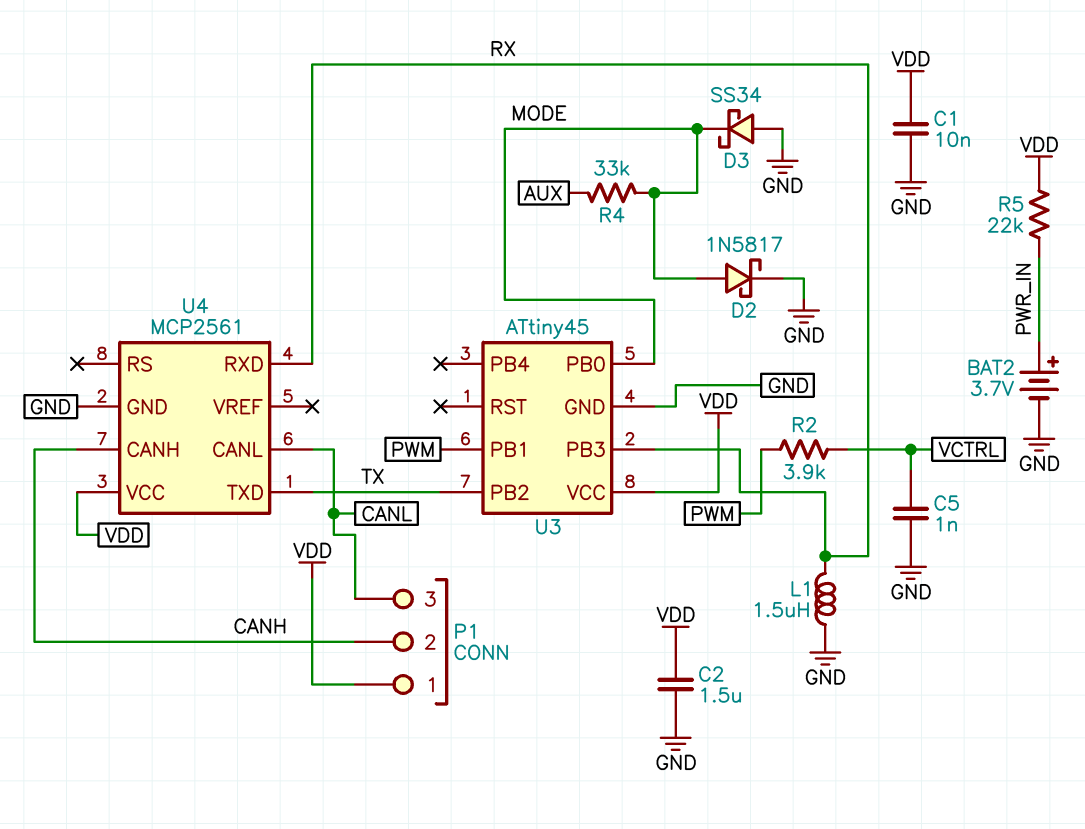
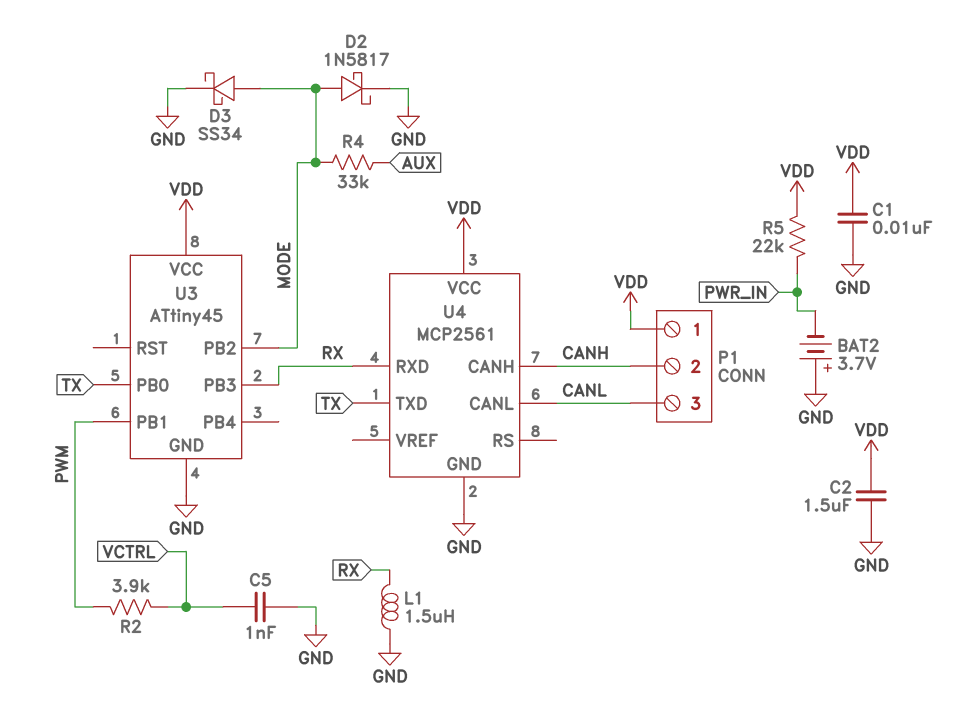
BAT2: 3.7V (plus PWR_IN, minus GND) -> 3.7V (plus GND, minus PWR_IN)
D3: schottky SS34 (A GND, K MODE) -> schottky SS34 (A MODE, K GND)
U3 pin PB0: MODE -> TX
U3 pin PB2: TX -> MODE

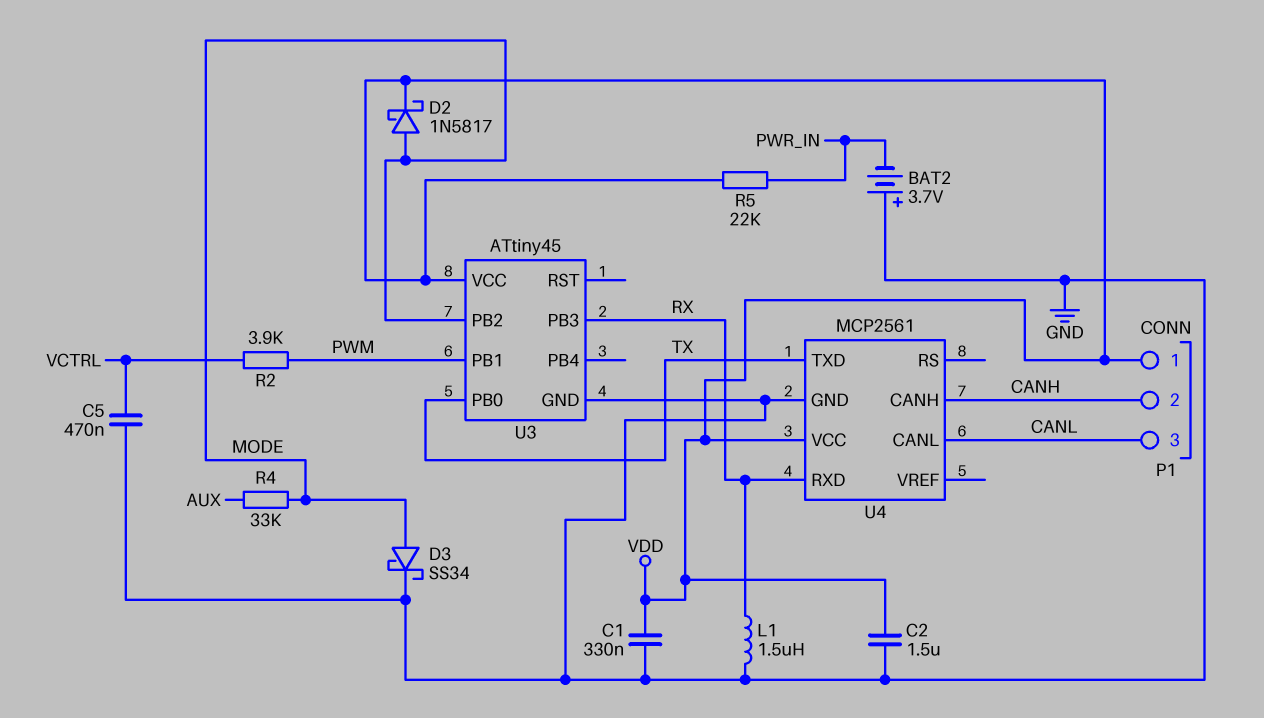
C1: 10nF (GND, VDD) -> 330nF (GND, VDD)
C5: 1nF (GND, VCTRL) -> 470nF (GND, VCTRL)
D2: schottky 1N5817 (A MODE, K GND) -> schottky 1N5817 (A MODE, K VDD)

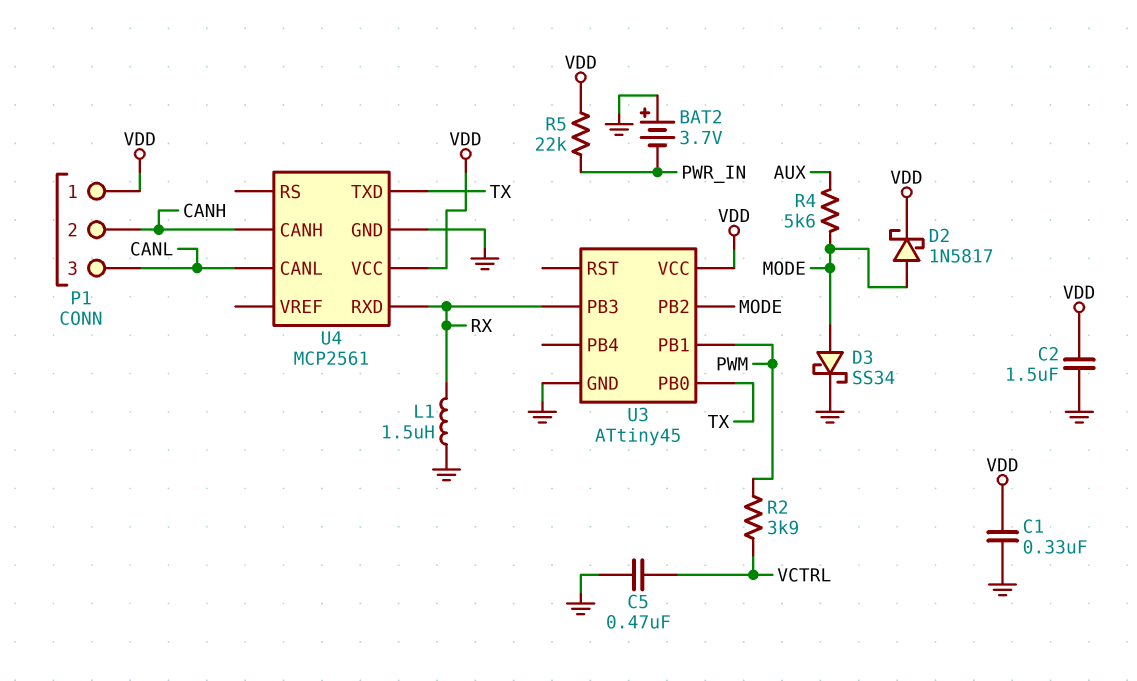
R4: 33k (AUX, MODE) -> 5.6k (AUX, MODE)

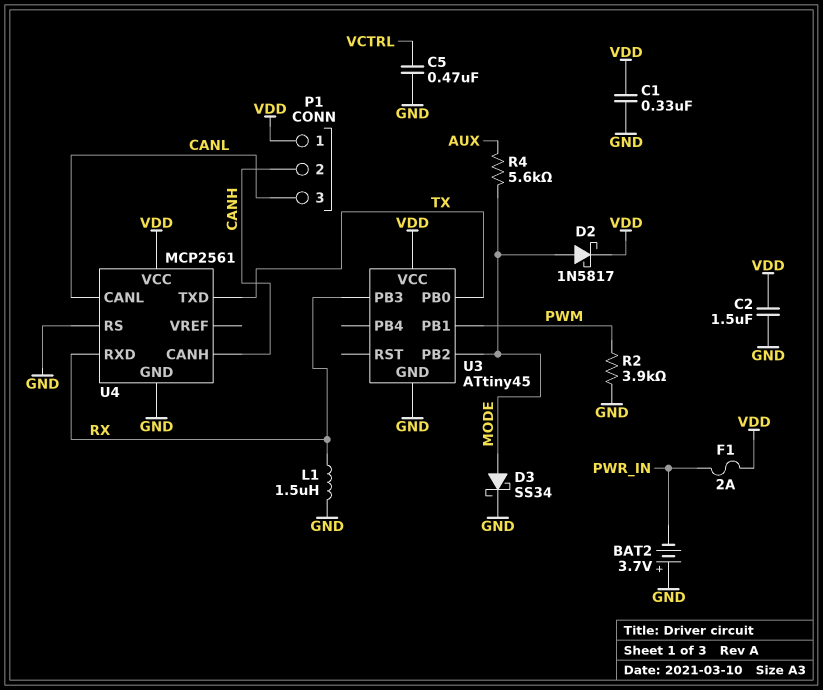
F1: none -> 2A (PWR_IN, VDD)
R2: 3.9k (PWM, VCTRL) -> 3.9k (GND, PWM)
R5: 22k (PWR_IN, VDD) -> none
U4 pin RS: none -> GND

